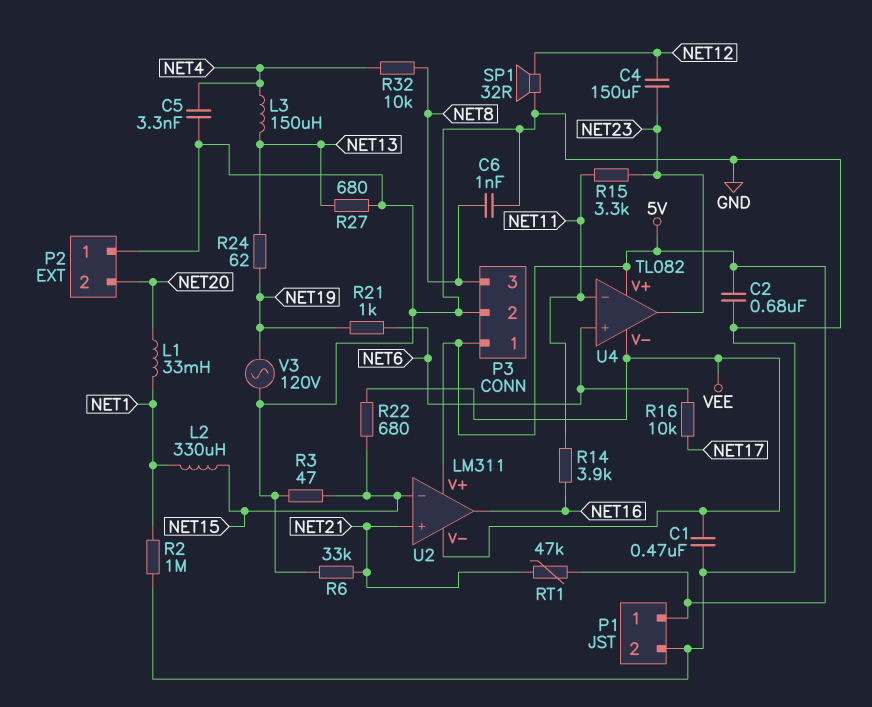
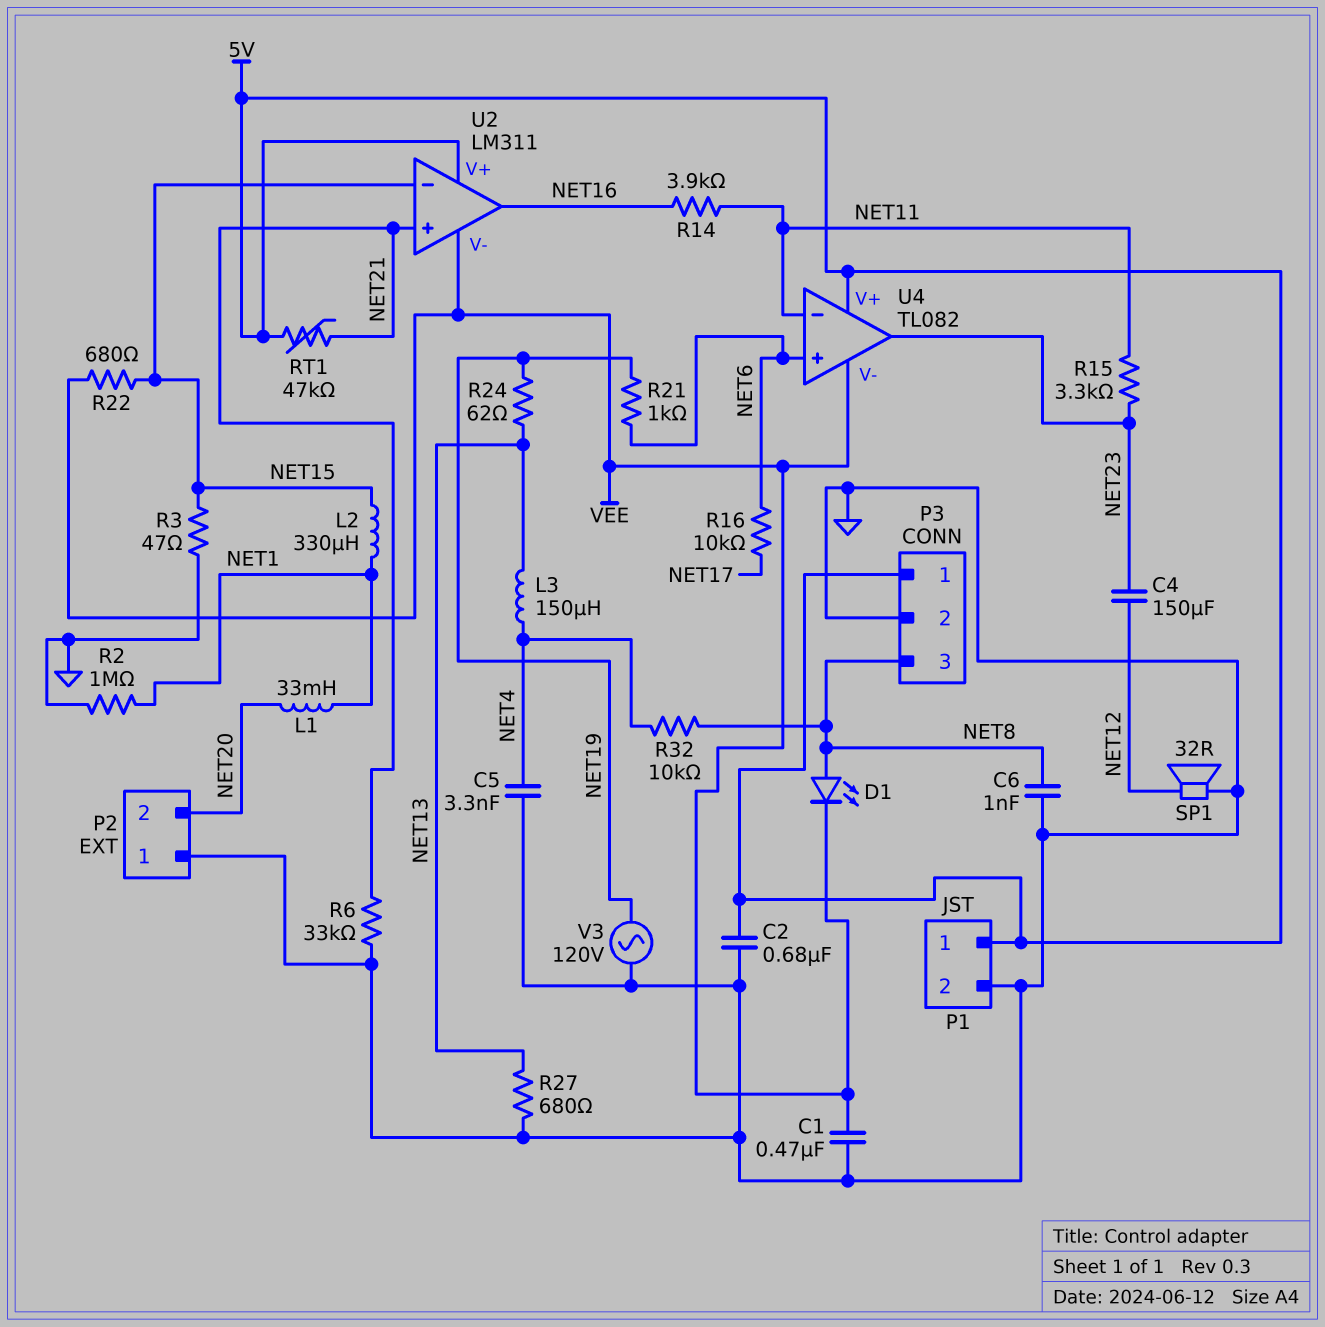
D1: none -> LED (A NET8, K VEE)

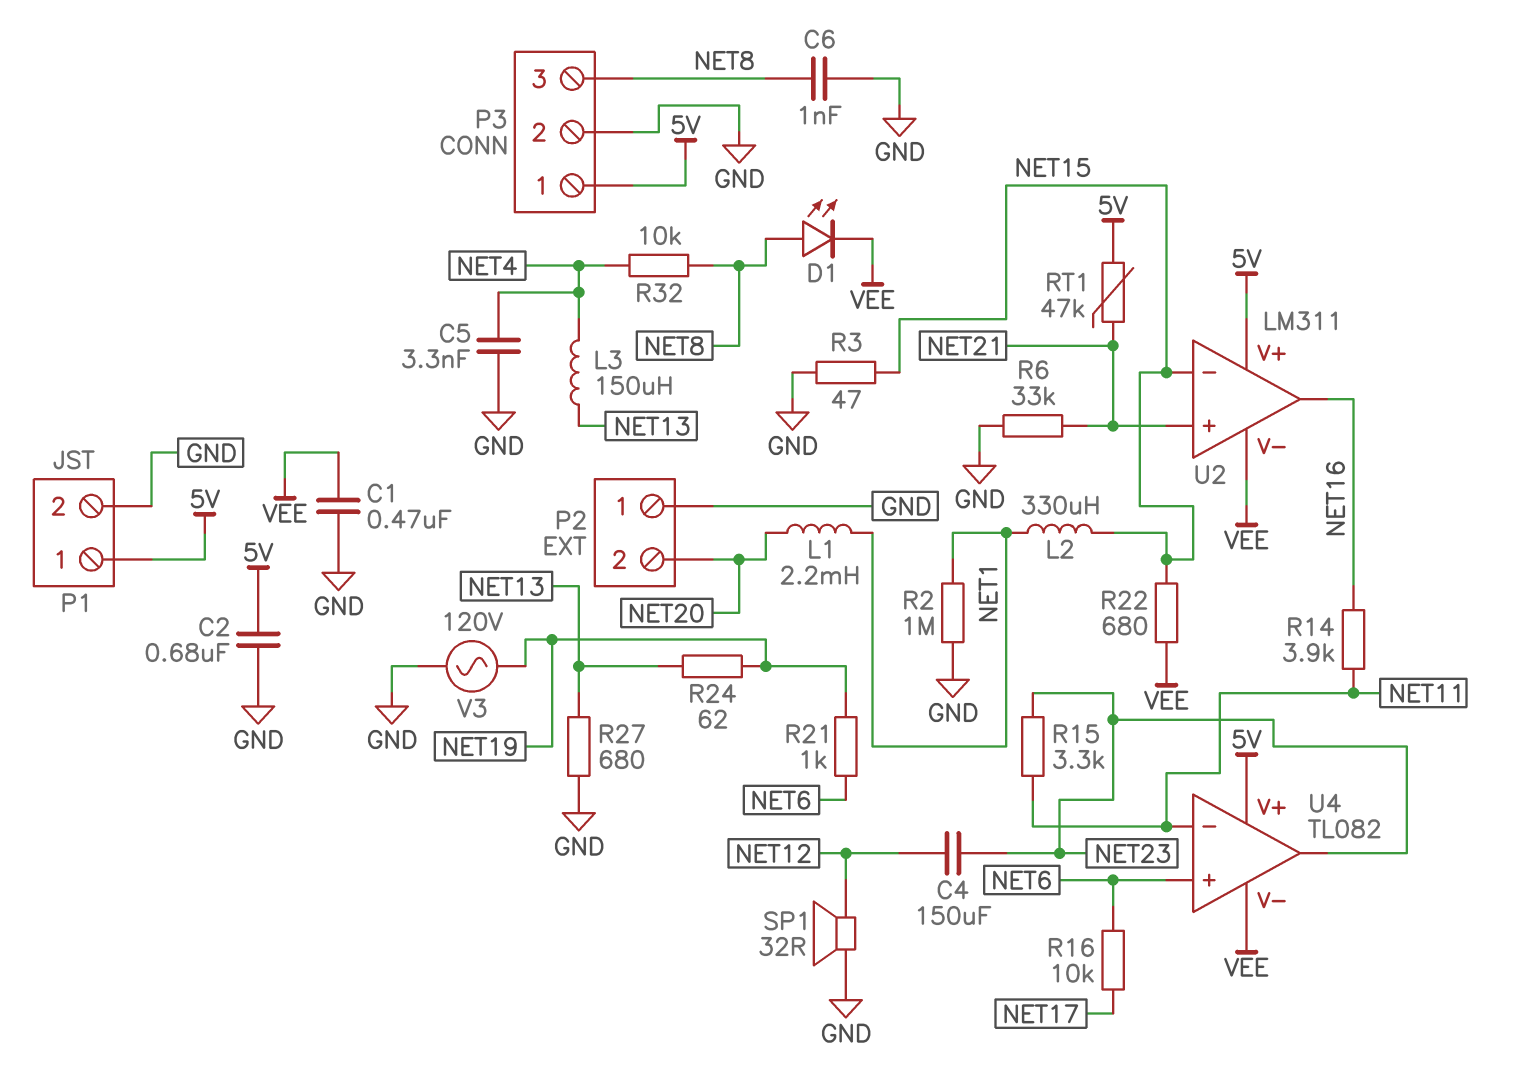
L1: 33mH (NET1, NET20) -> 2.2mH (NET1, NET20)

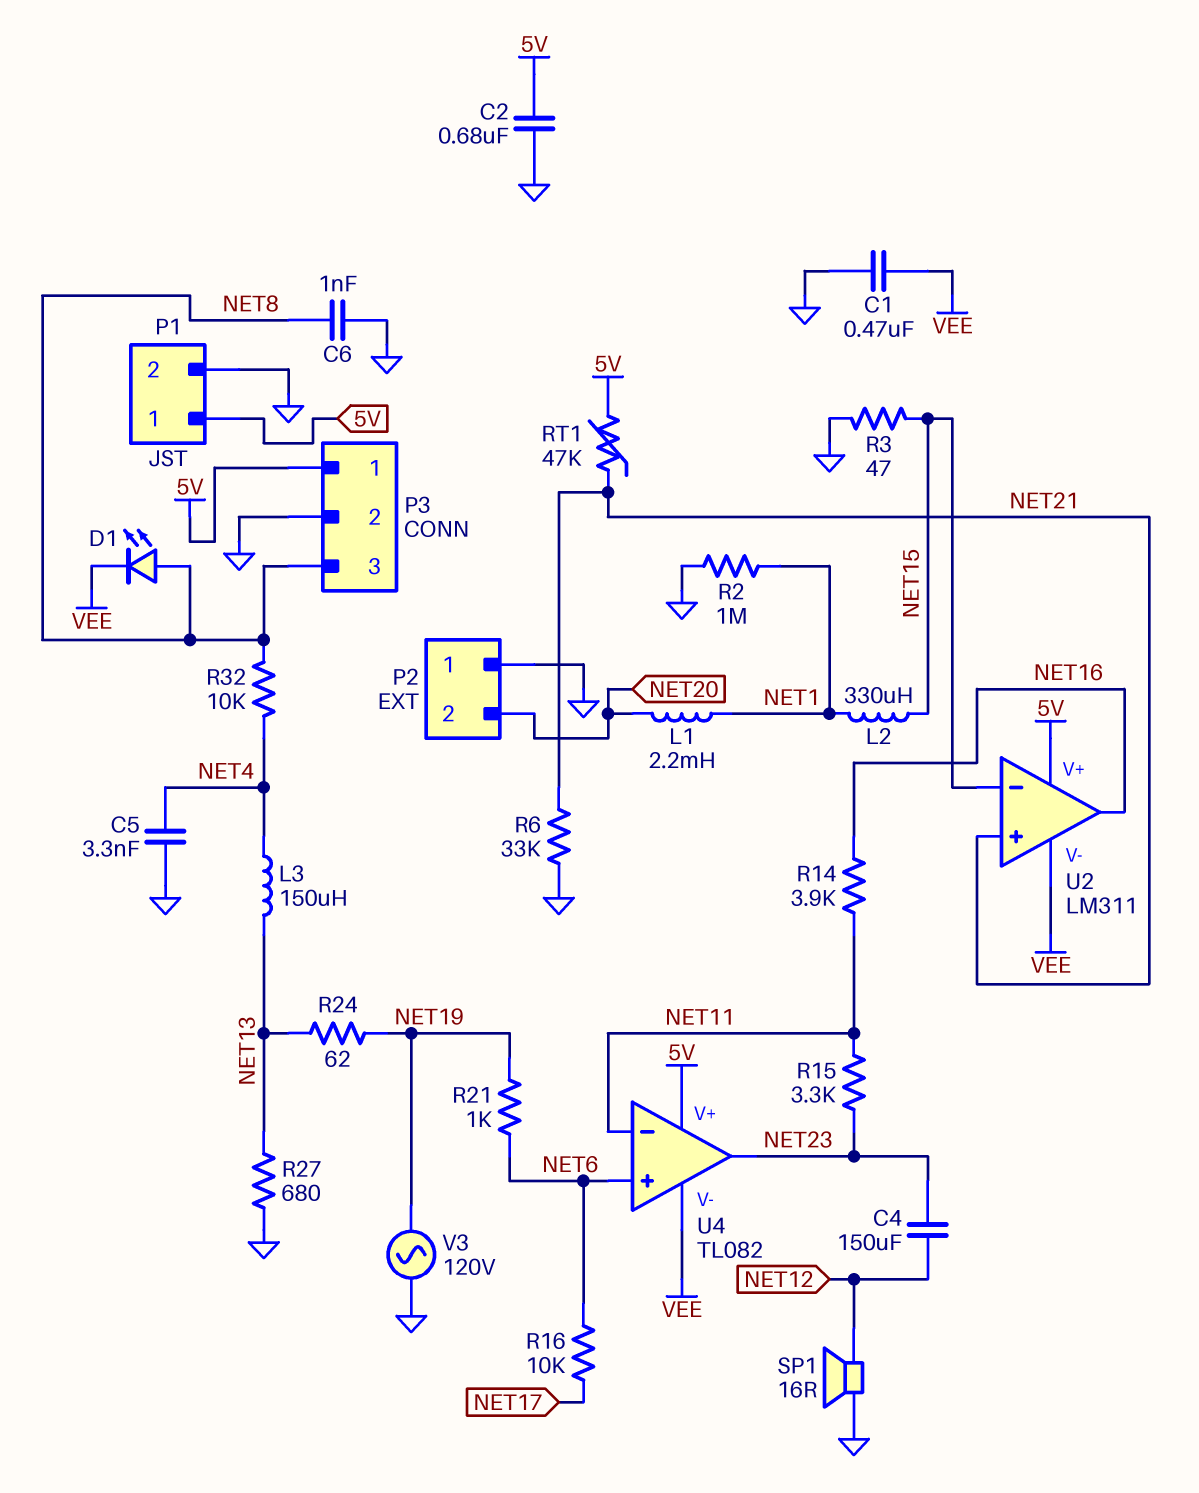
R22: 680 (NET15, VEE) -> none
SP1: speaker 32R (GND, NET12) -> speaker 16R (GND, NET12)

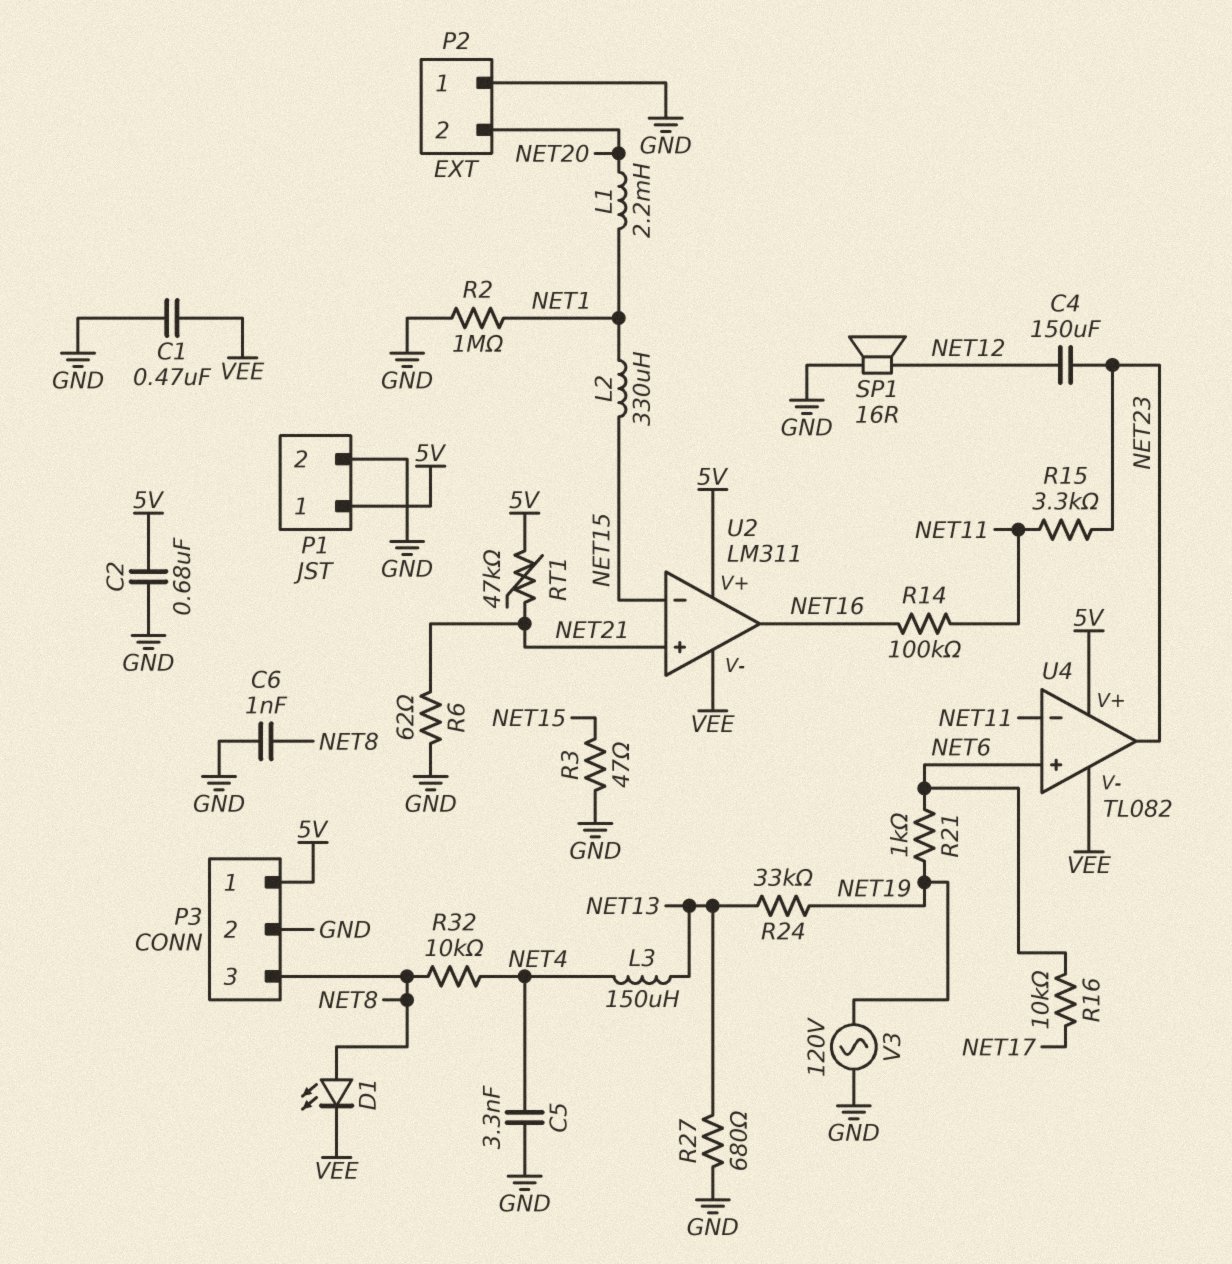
R6: 33k (GND, NET21) -> 62 (GND, NET21)
R14: 3.9k (NET11, NET16) -> 100k (NET11, NET16)
R24: 62 (NET13, NET19) -> 33k (NET13, NET19)

